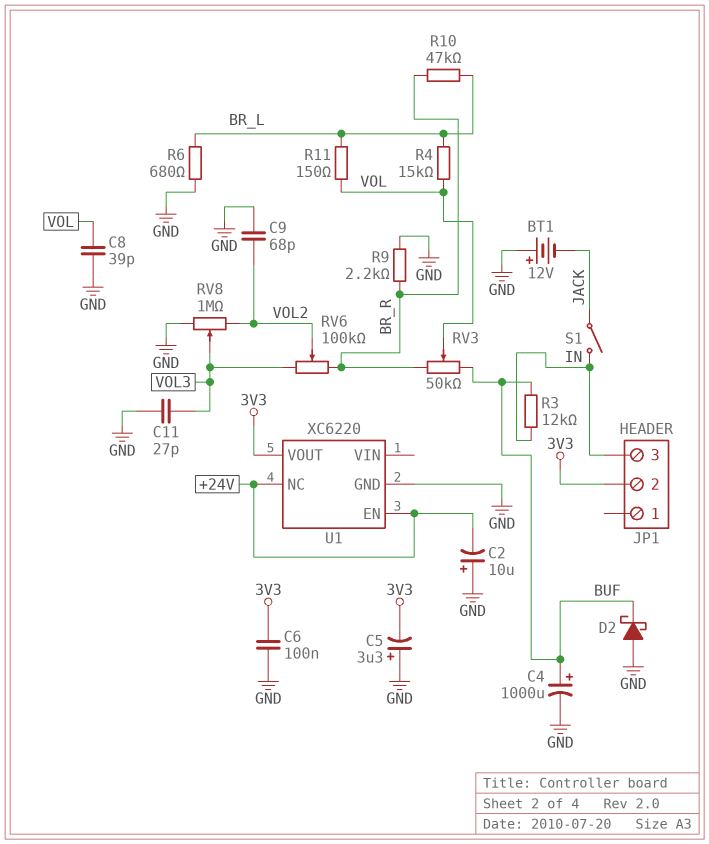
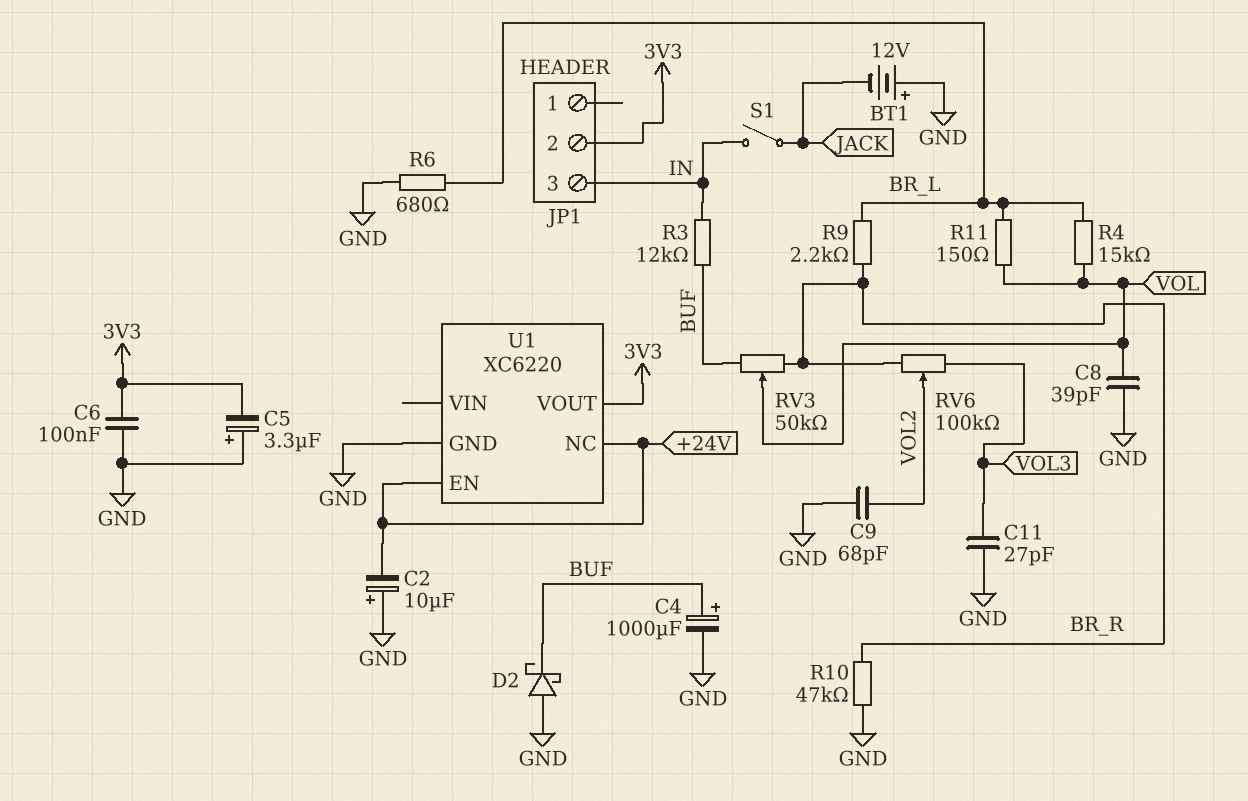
R9: 2.2k (BR_R, GND) -> 2.2k (BR_L, BR_R)
R10: 47k (BR_L, BR_R) -> 47k (BR_R, GND)
RV8: 1M (GND, VOL2, wiper VOL3) -> none

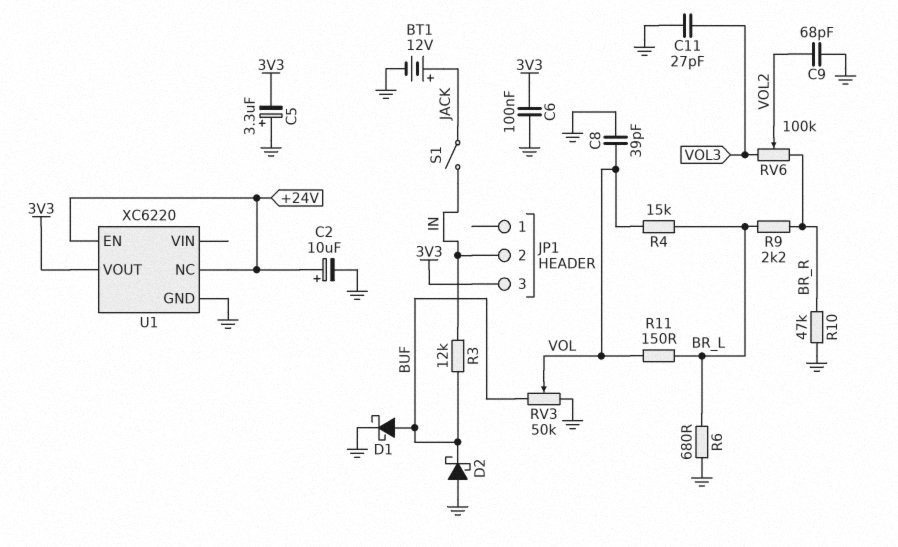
BT1: 12V (plus GND, minus JACK) -> 12V (plus JACK, minus GND)
C2: 10uF (plus GND, minus +24V) -> 10uF (plus +24V, minus GND)
C4: 1000uF (plus BUF, minus GND) -> none
D1: none -> schottky (A BUF, K GND)
JP1 pin 2: 3V3 -> IN
JP1 pin 3: IN -> 3V3
RV3: 50k (BR_R, BUF, wiper VOL) -> 50k (BUF, GND, wiper VOL)

